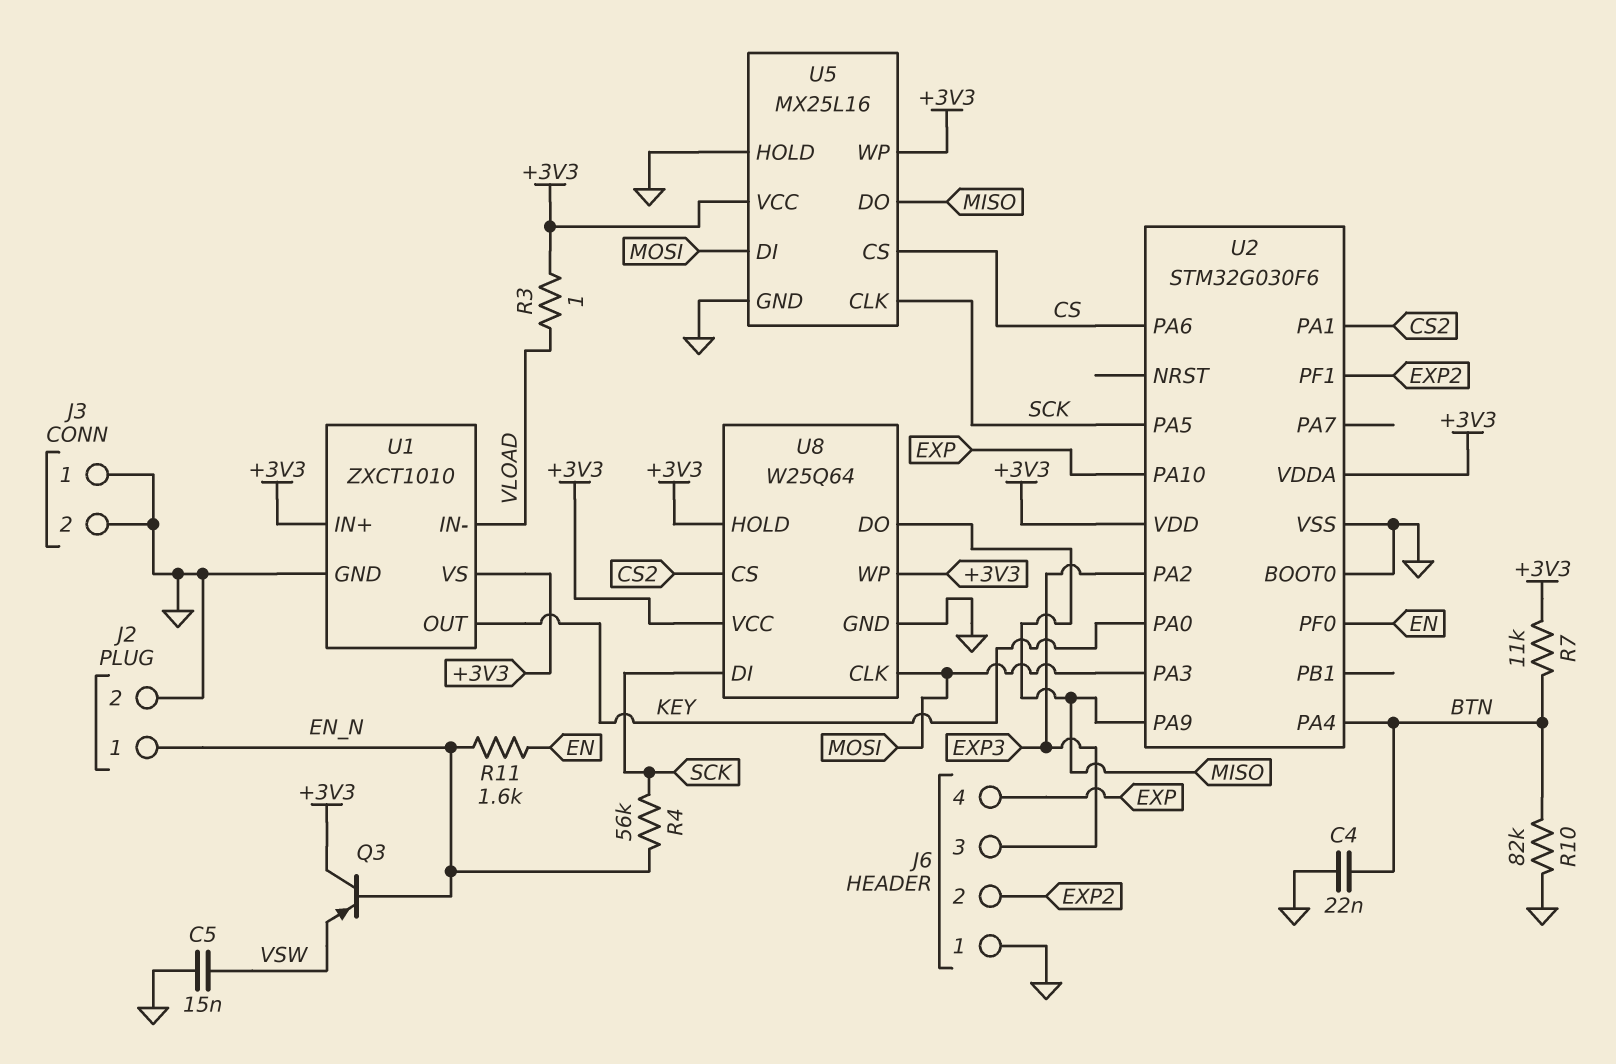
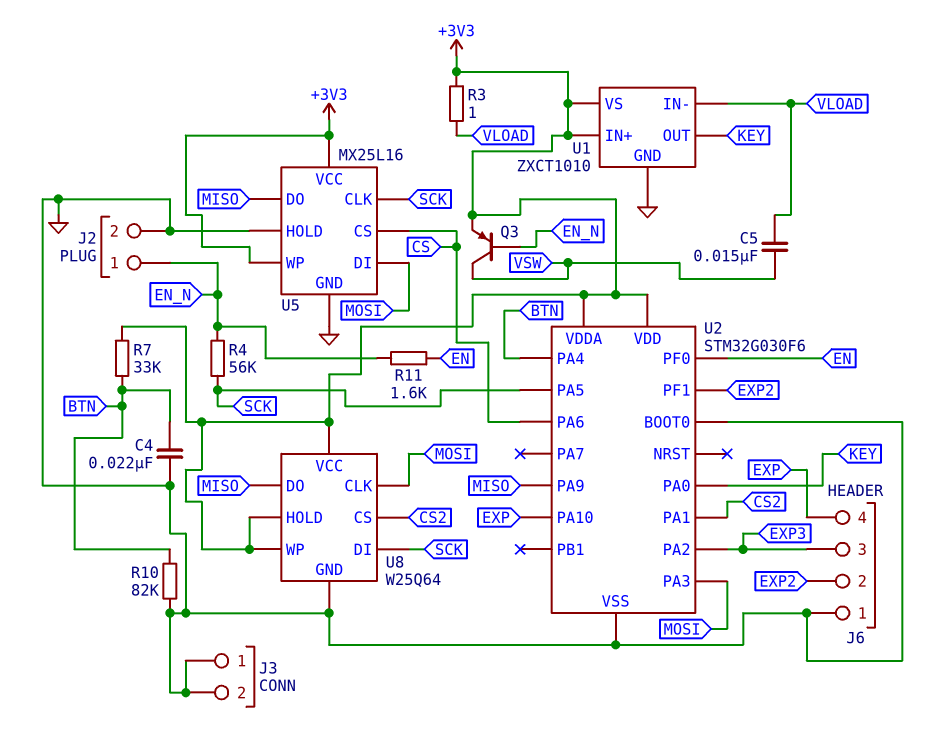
C5: 15nF (GND, VSW) -> 15nF (VLOAD, VSW)
Q3: PNP (B EN_N, C +3V3, E VSW) -> PNP (B EN_N, C VSW, E +3V3)
R7: 11k (+3V3, BTN) -> 33k (+3V3, BTN)

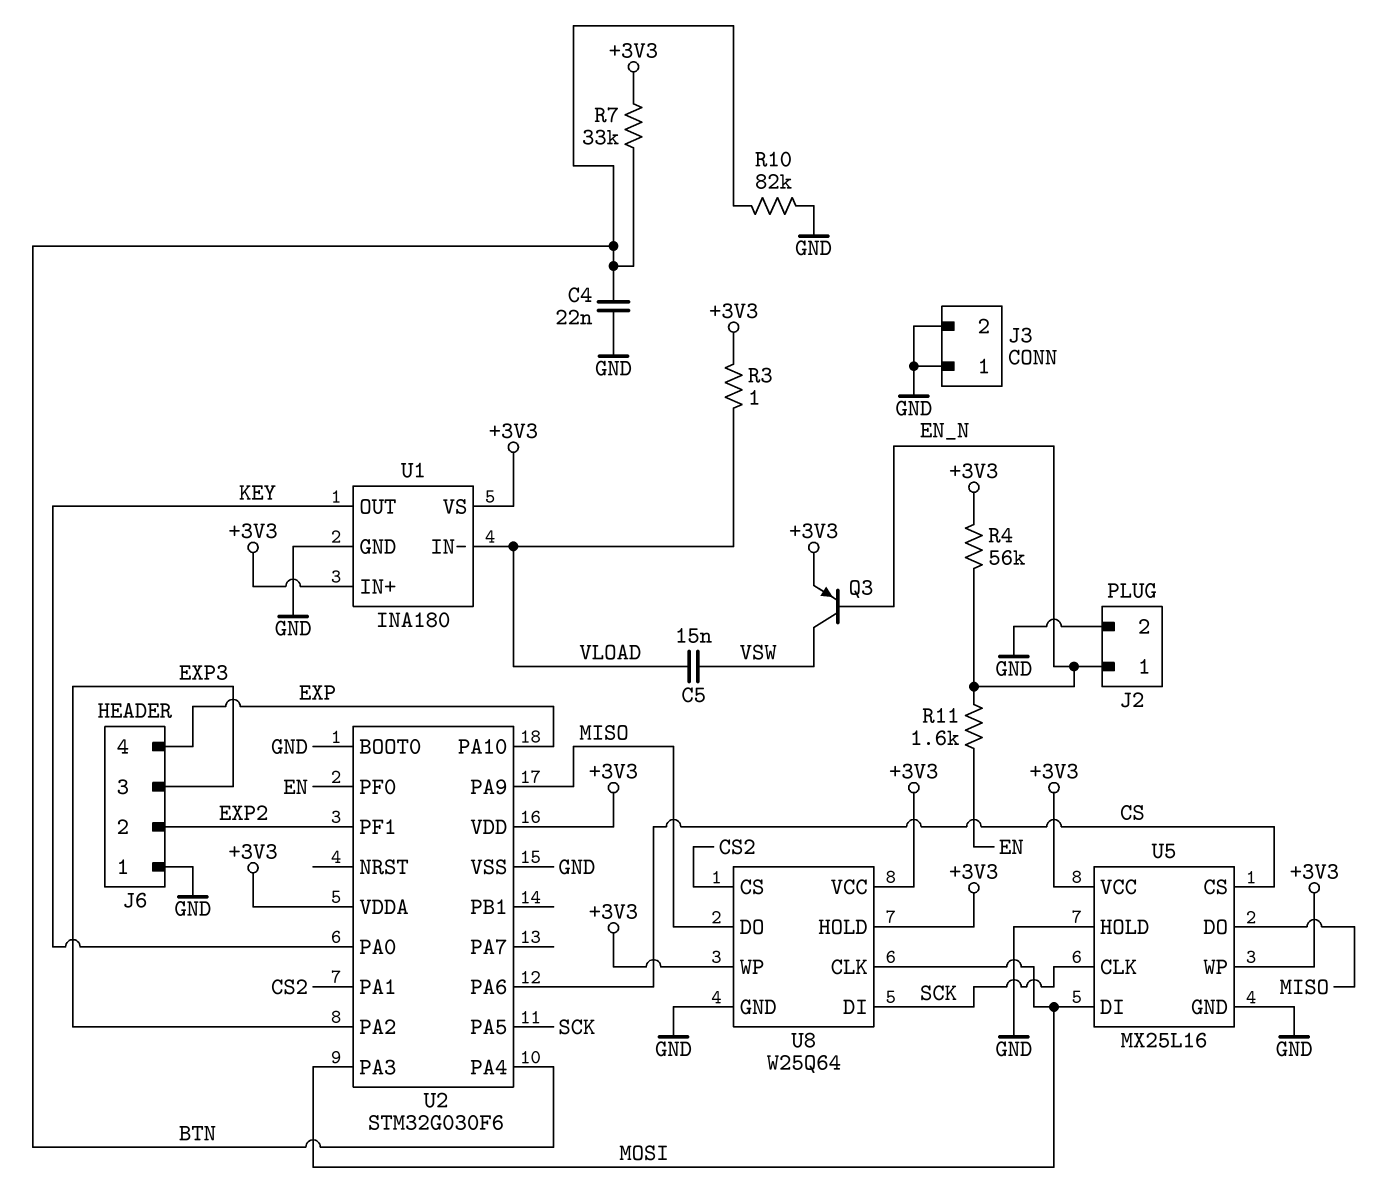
R4: 56k (EN_N, SCK) -> 56k (+3V3, EN_N)
U1: ZXCT1010 -> INA180

